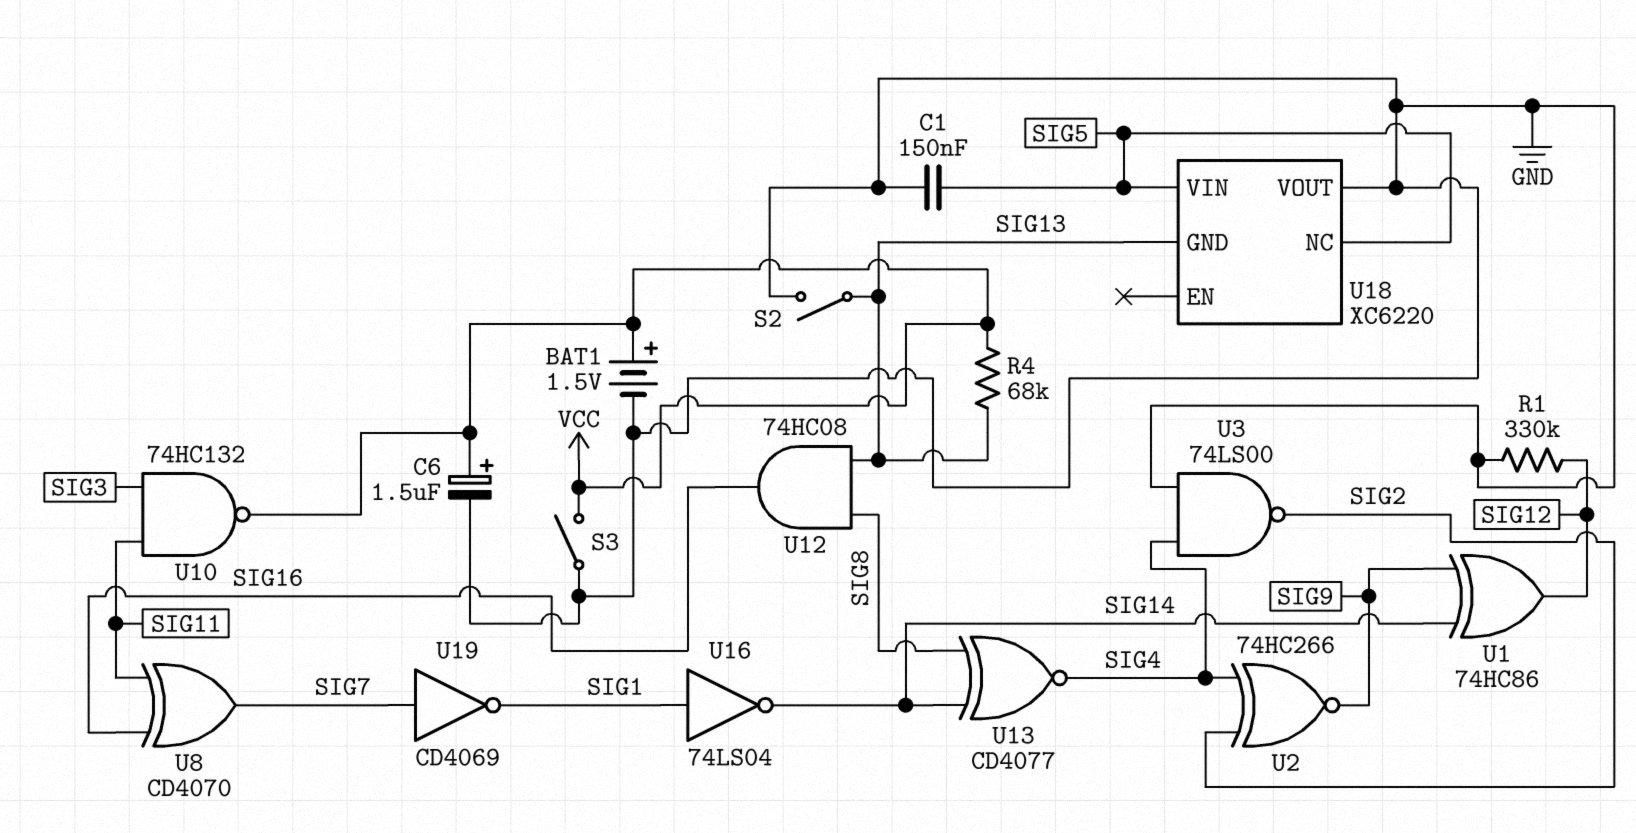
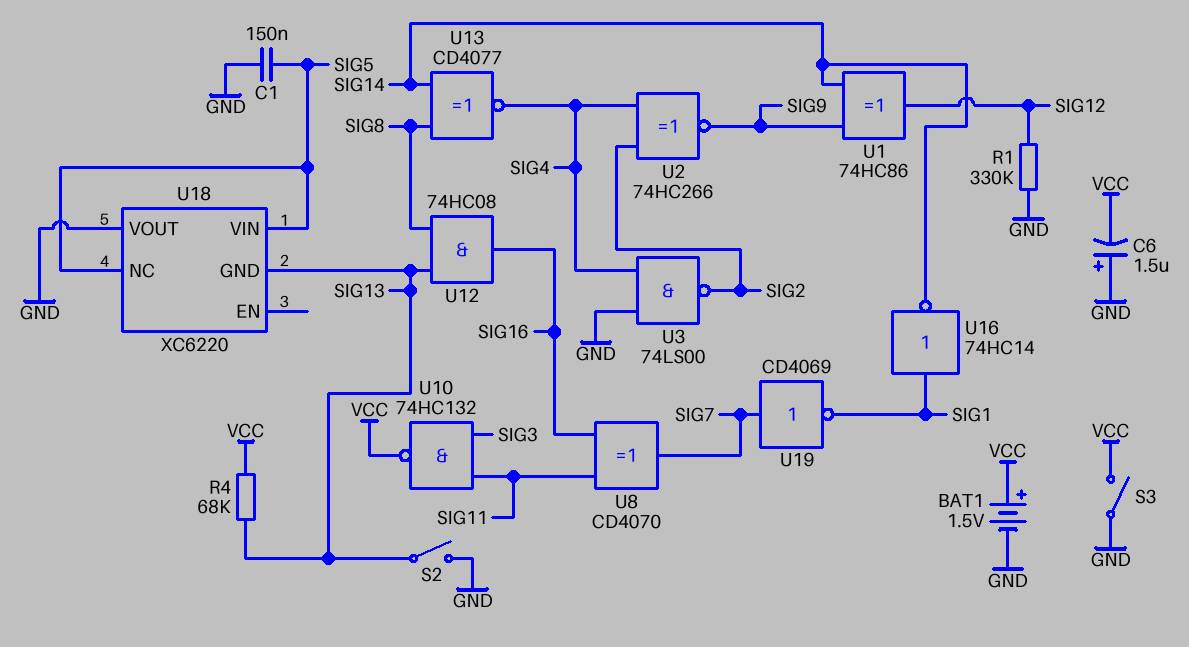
C6: 1.5uF (plus VCC, minus GND) -> 1.5uF (plus GND, minus VCC)
U16: NOT 74LS04 (in SIG1, out SIG14) -> NOT 74HC14 (in SIG1, out SIG14)

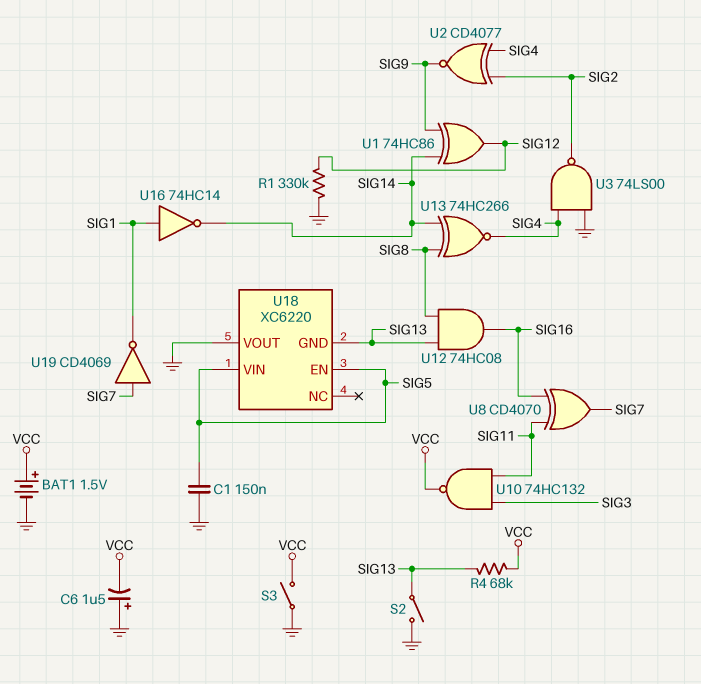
U2: XNOR 74HC266 (in SIG2, in SIG4, out SIG9) -> XNOR CD4077 (in SIG2, in SIG4, out SIG9)
U13: XNOR CD4077 (in SIG8, in SIG14, out SIG4) -> XNOR 74HC266 (in SIG8, in SIG14, out SIG4)
U18 pin EN: none -> SIG5
U18 pin NC: SIG5 -> none

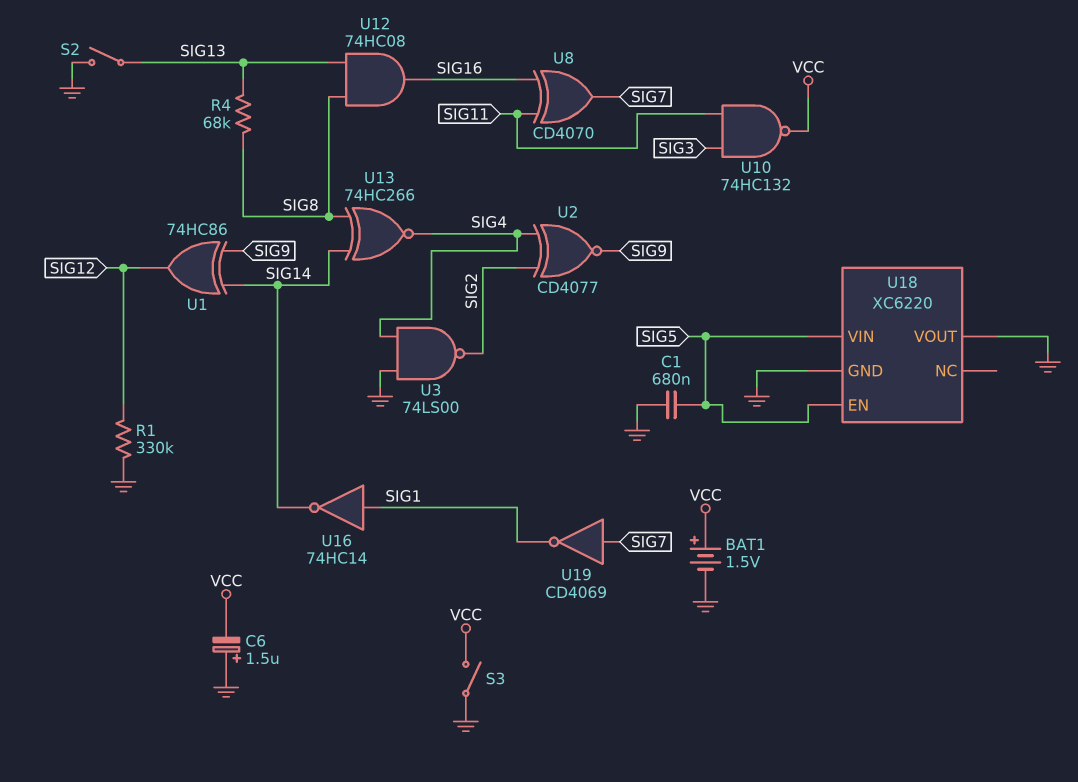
C1: 150nF (GND, SIG5) -> 680nF (GND, SIG5)
R4: 68k (SIG13, VCC) -> 68k (SIG8, SIG13)
U18 pin GND: SIG13 -> GND

